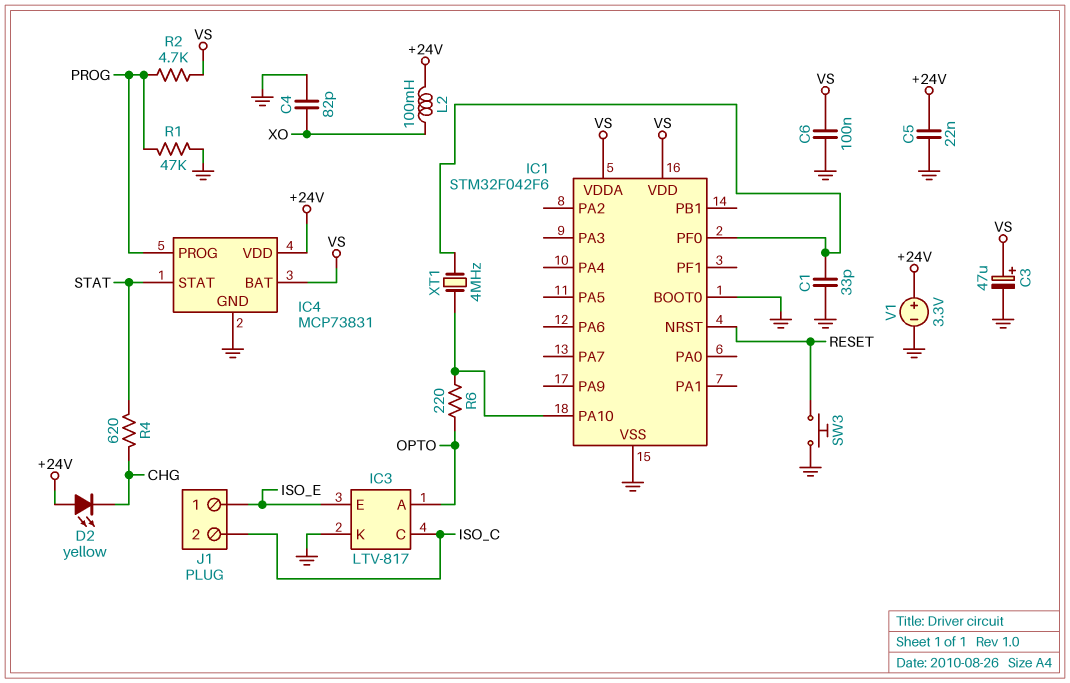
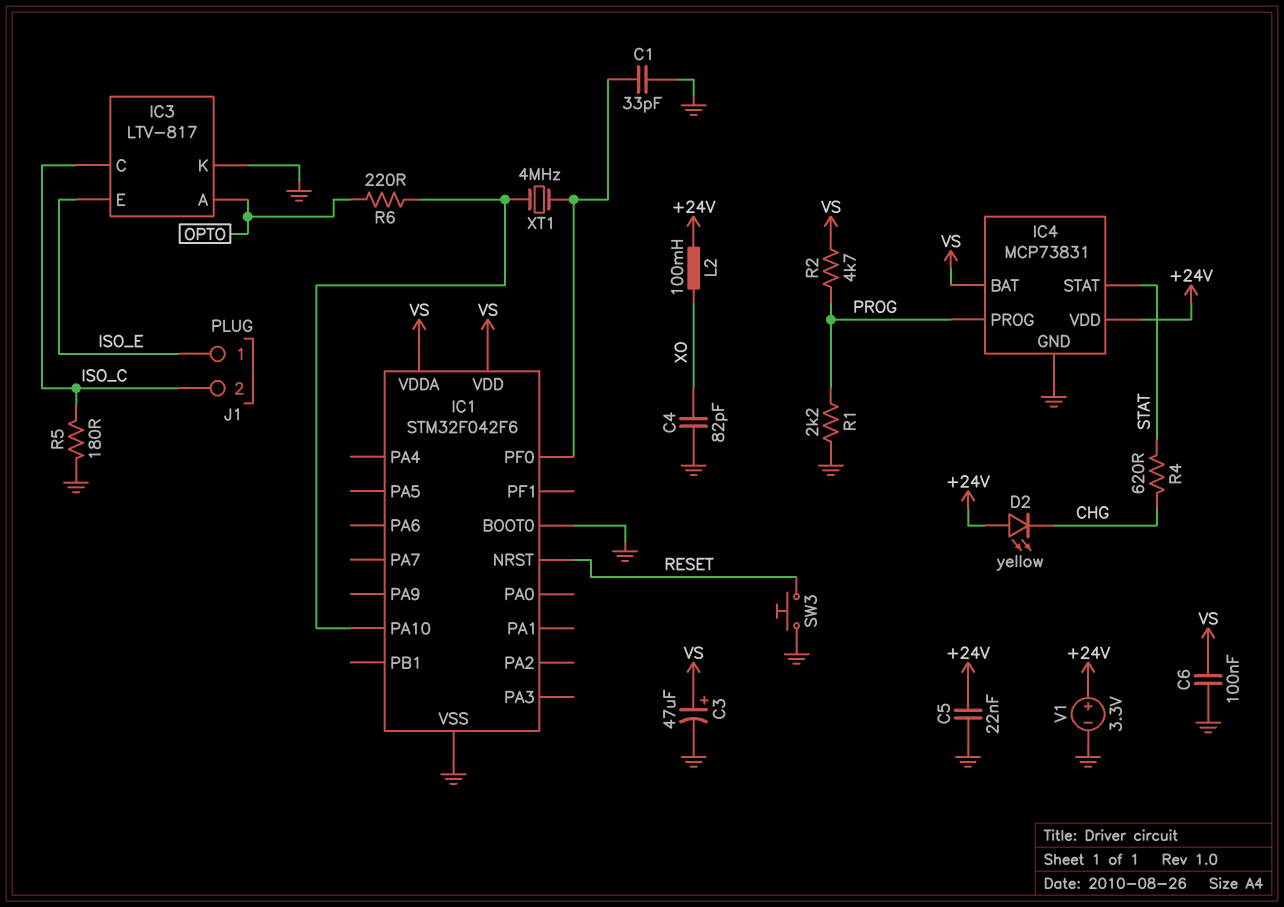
R1: 47k (GND, PROG) -> 2.2k (GND, PROG)
R5: none -> 180 (GND, ISO_C)

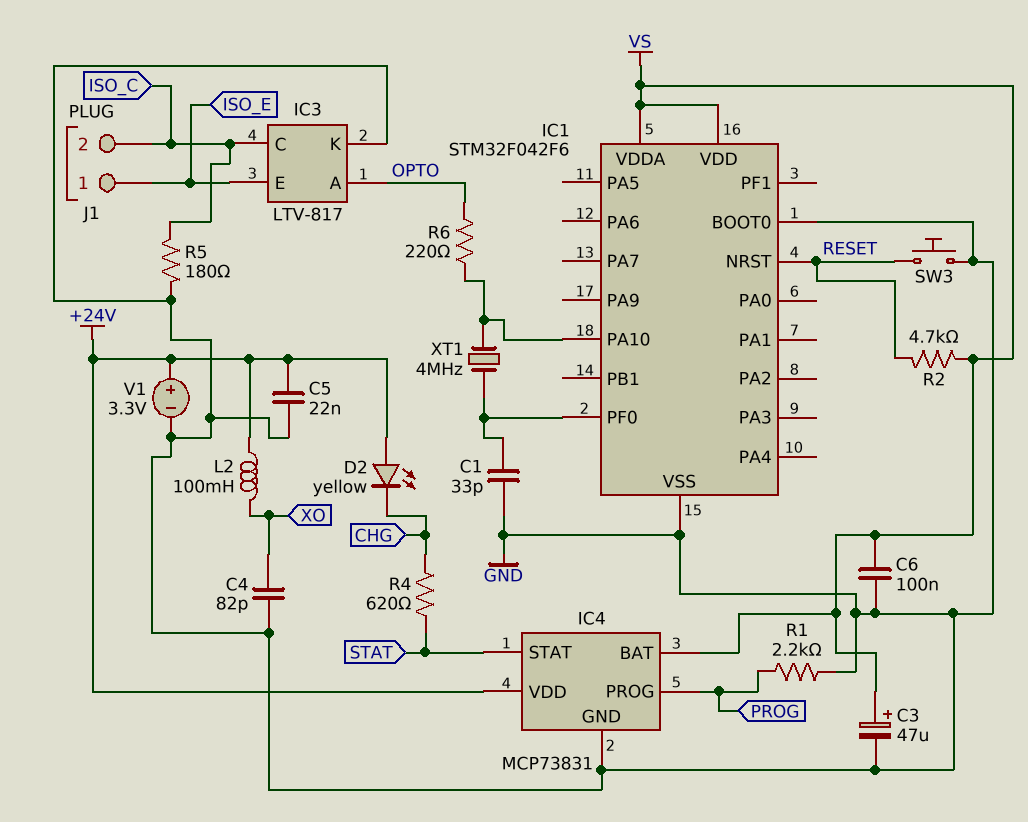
R2: 4.7k (PROG, VS) -> 4.7k (RESET, VS)

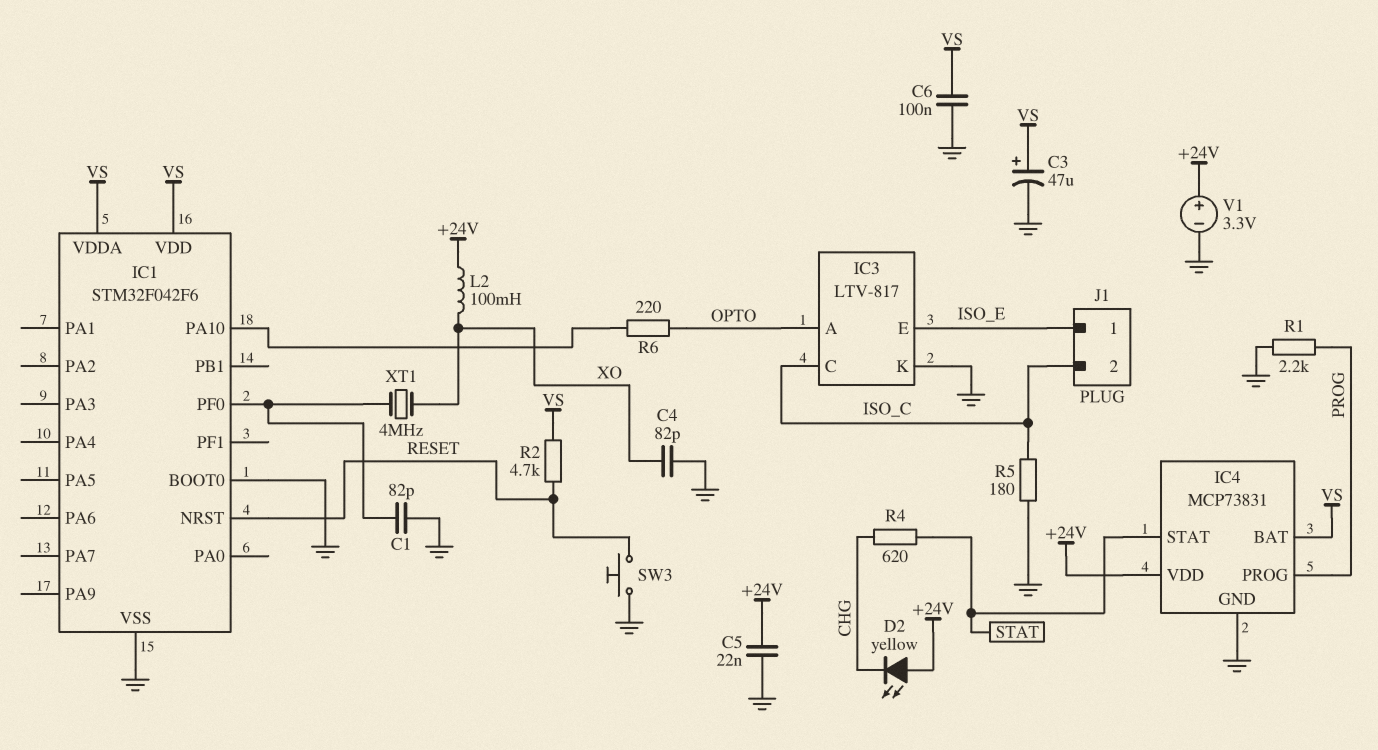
C1: 33pF (GND, IC1/PF0) -> 82pF (GND, IC1/PF0)
XT1: 4MHz (IC1/PA10, IC1/PF0) -> 4MHz (IC1/PF0, XO)

